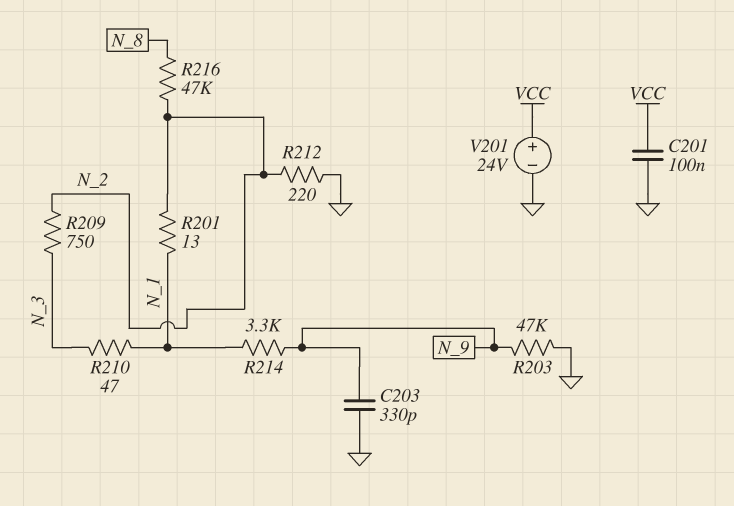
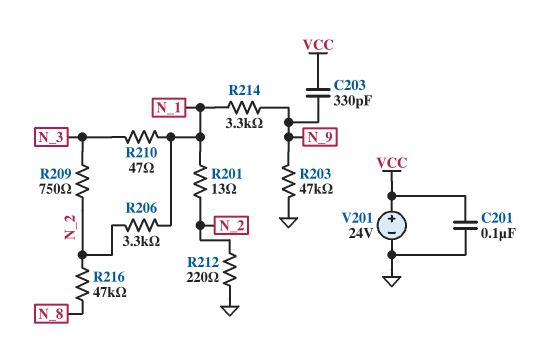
C203: 330pF (GND, N_9) -> 330pF (N_9, VCC)
R206: none -> 3.3k (N_1, N_2)

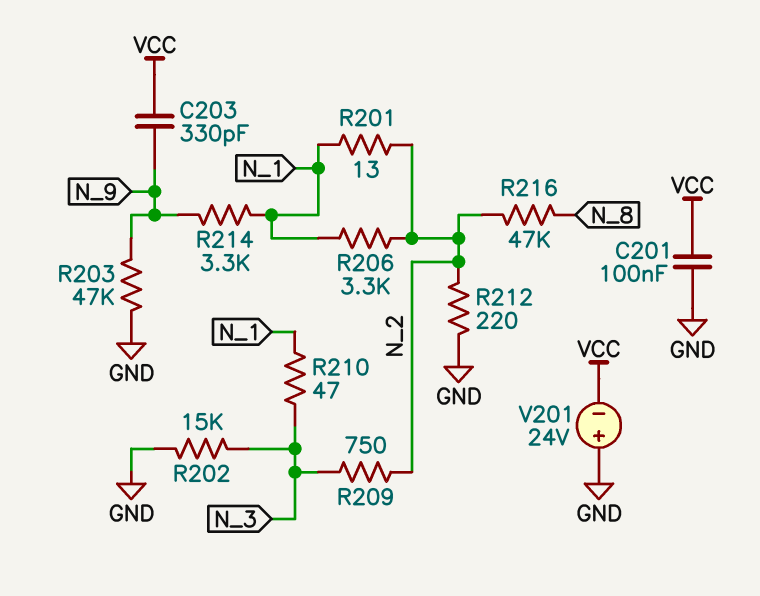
R202: none -> 15k (GND, N_3)
V201: 24V (plus VCC, minus GND) -> 24V (plus GND, minus VCC)

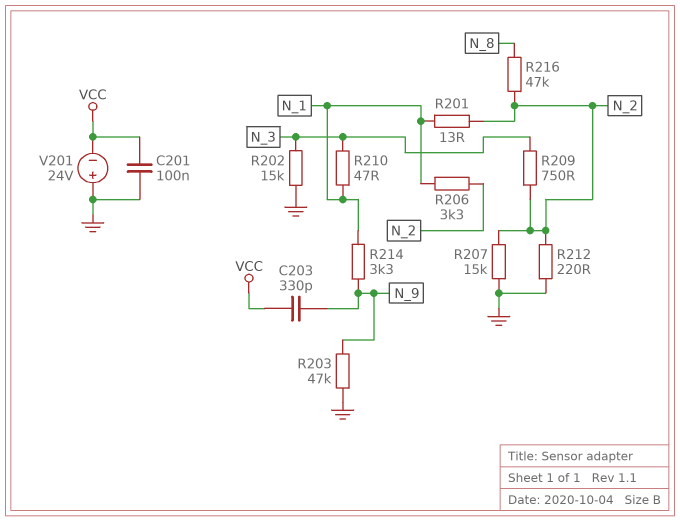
R207: none -> 15k (GND, N_2)

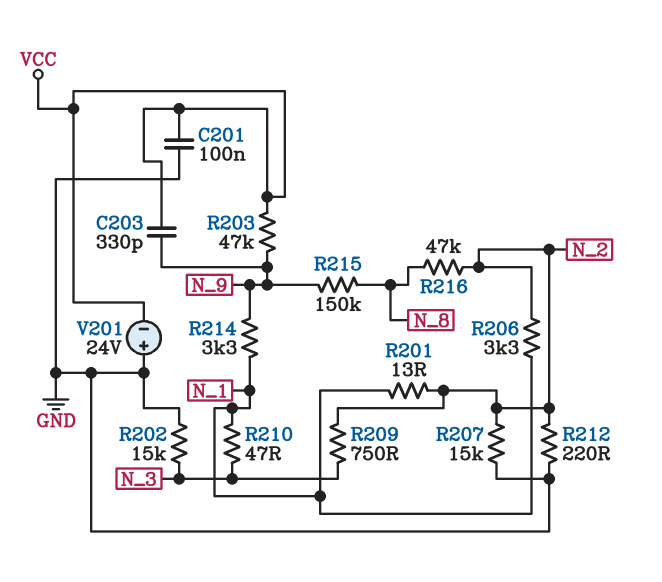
R203: 47k (GND, N_9) -> 47k (N_9, VCC)
R215: none -> 150k (N_8, N_9)

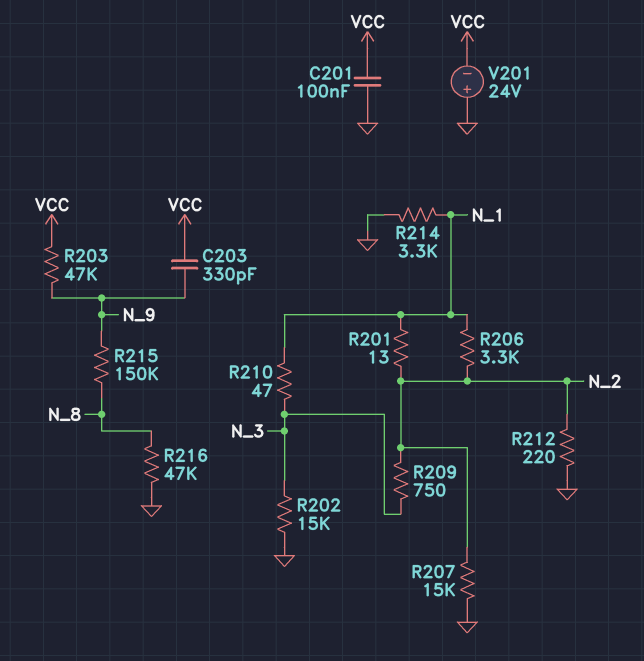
R214: 3.3k (N_1, N_9) -> 3.3k (GND, N_1)
R216: 47k (N_2, N_8) -> 47k (GND, N_8)

